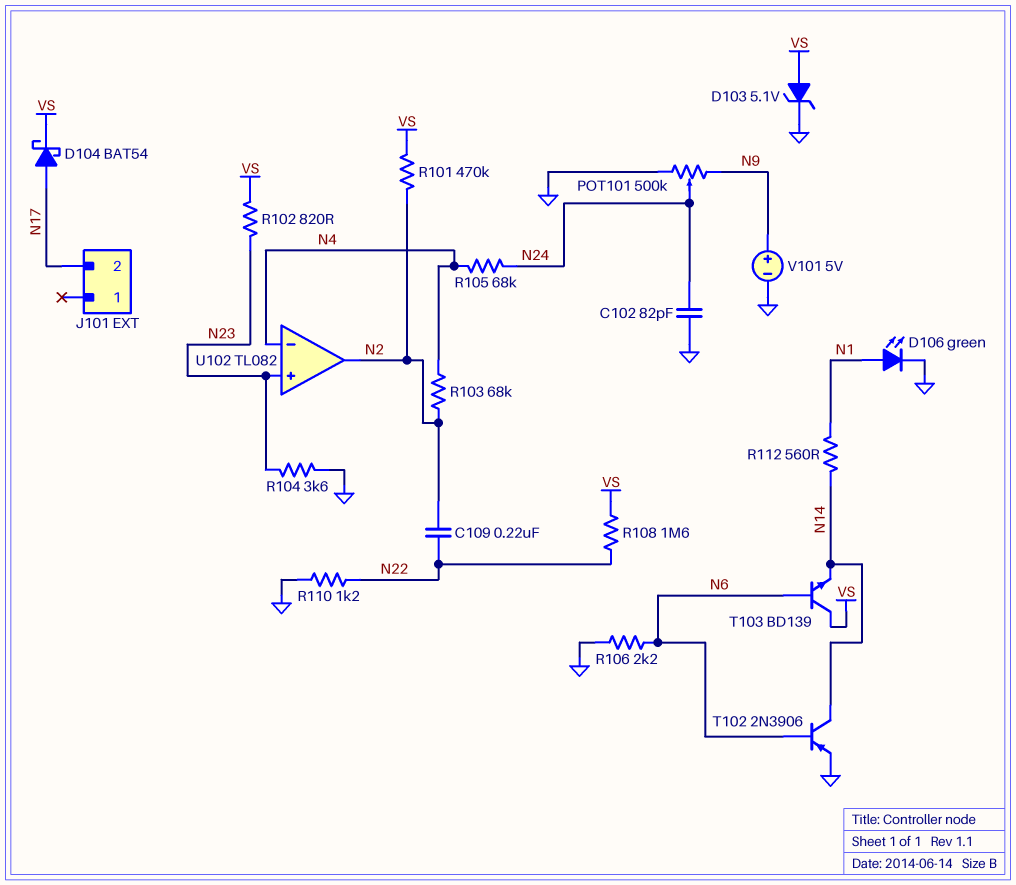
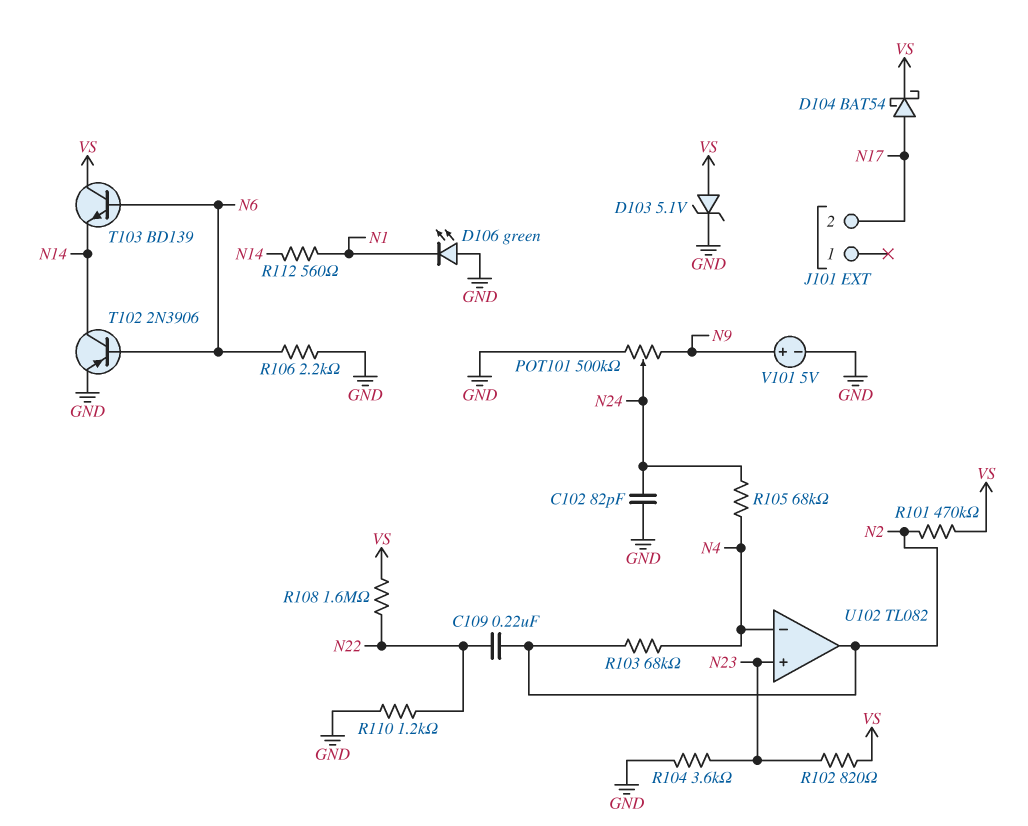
D106: LED green (A N1, K GND) -> LED green (A GND, K N1)

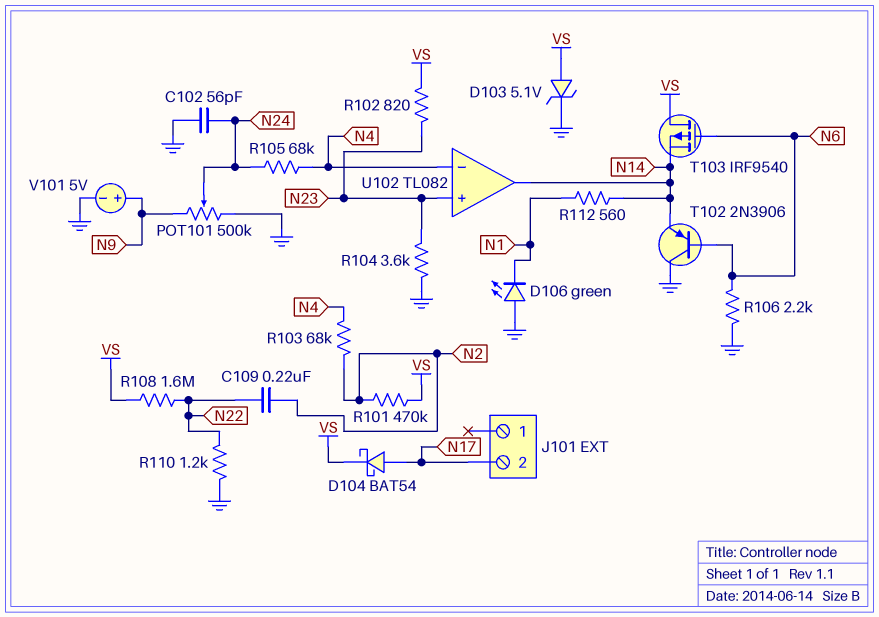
C102: 82pF (GND, N24) -> 56pF (GND, N24)
T102: PNP 2N3906 (B N6, C N14, E GND) -> PNP 2N3906 (B N6, C GND, E N14)
T103: NPN BD139 (B N6, C VS, E N14) -> PMOS IRF9540 (G N6, D VS, S N14)
U102 pin out: N2 -> N14

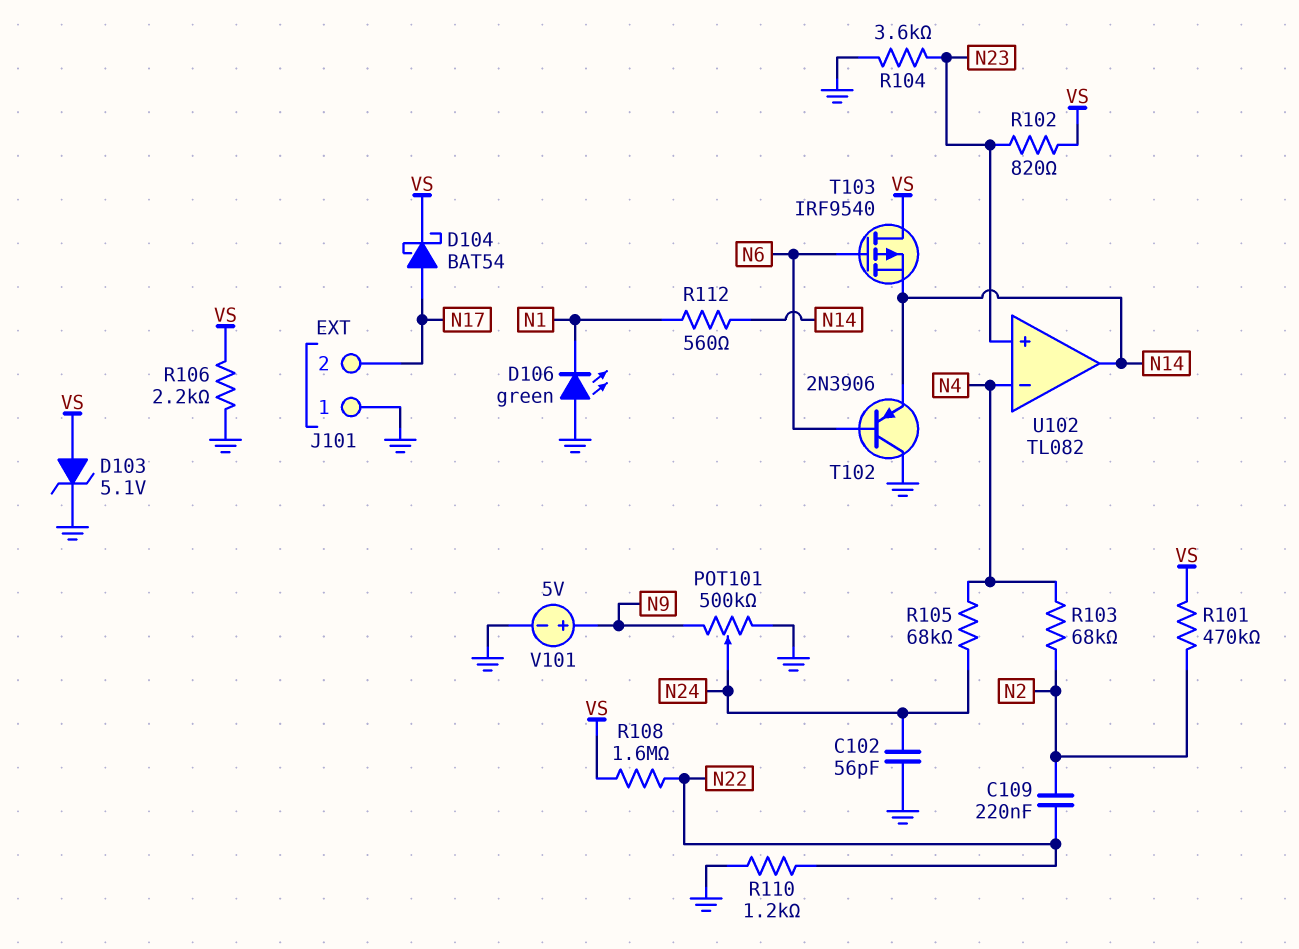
J101 pin 1: none -> GND
R106: 2.2k (GND, N6) -> 2.2k (GND, VS)

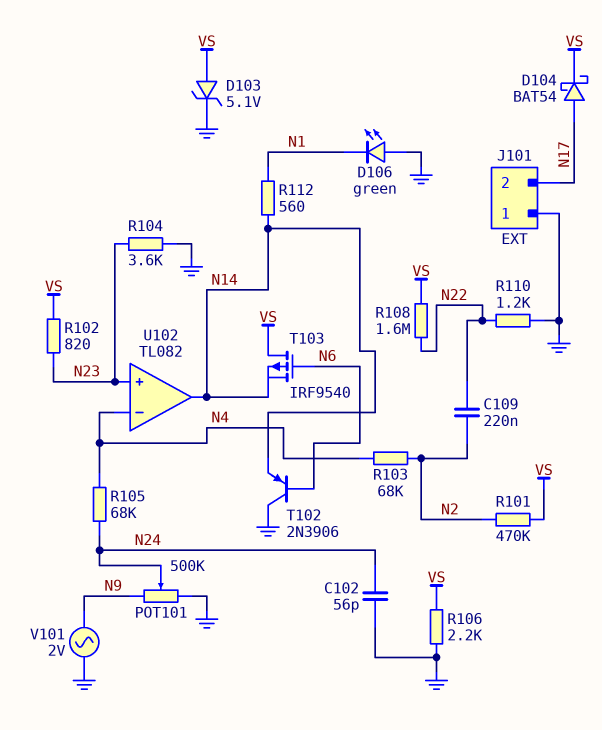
V101: 5V (plus N9, minus GND) -> AC 2V (GND, N9)

